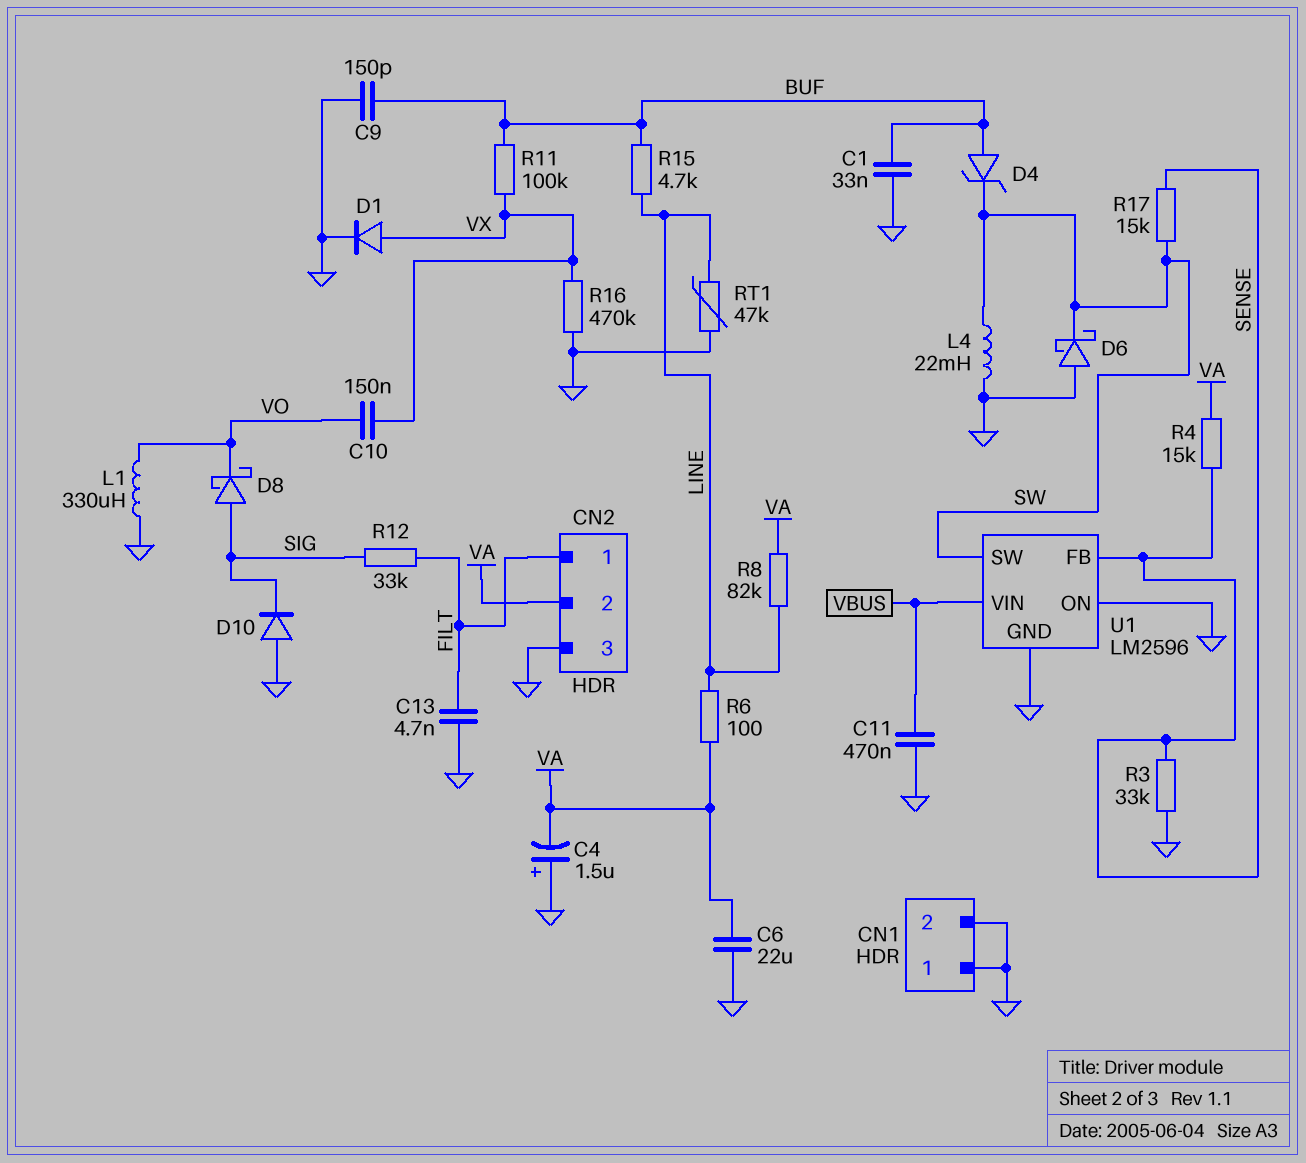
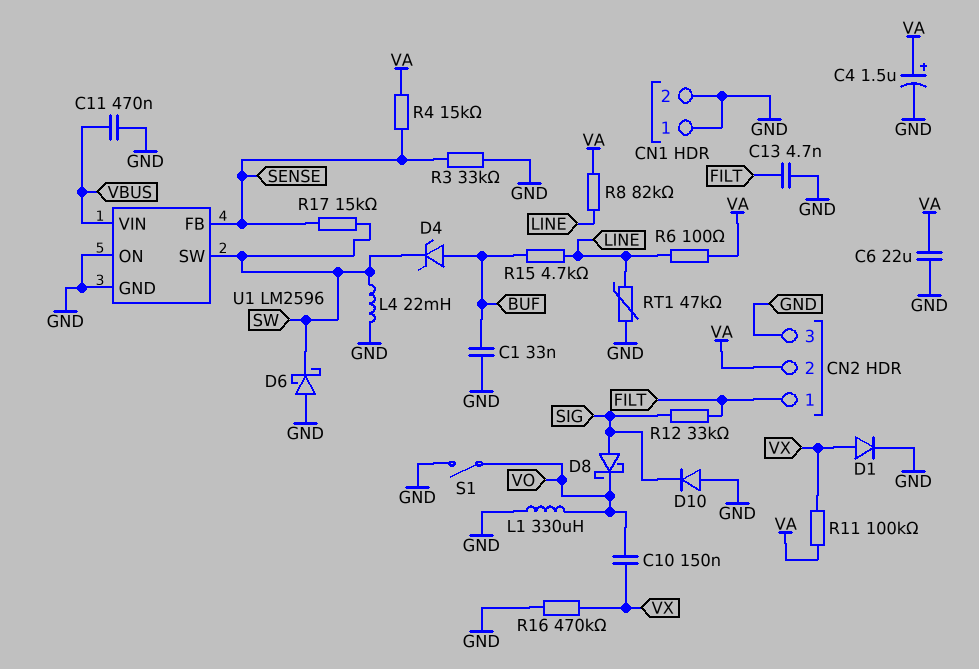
C4: 1.5uF (plus GND, minus VA) -> 1.5uF (plus VA, minus GND)
C9: 150pF (BUF, GND) -> none
R11: 100k (BUF, VX) -> 100k (VA, VX)
S1: none -> switch (GND, VO)

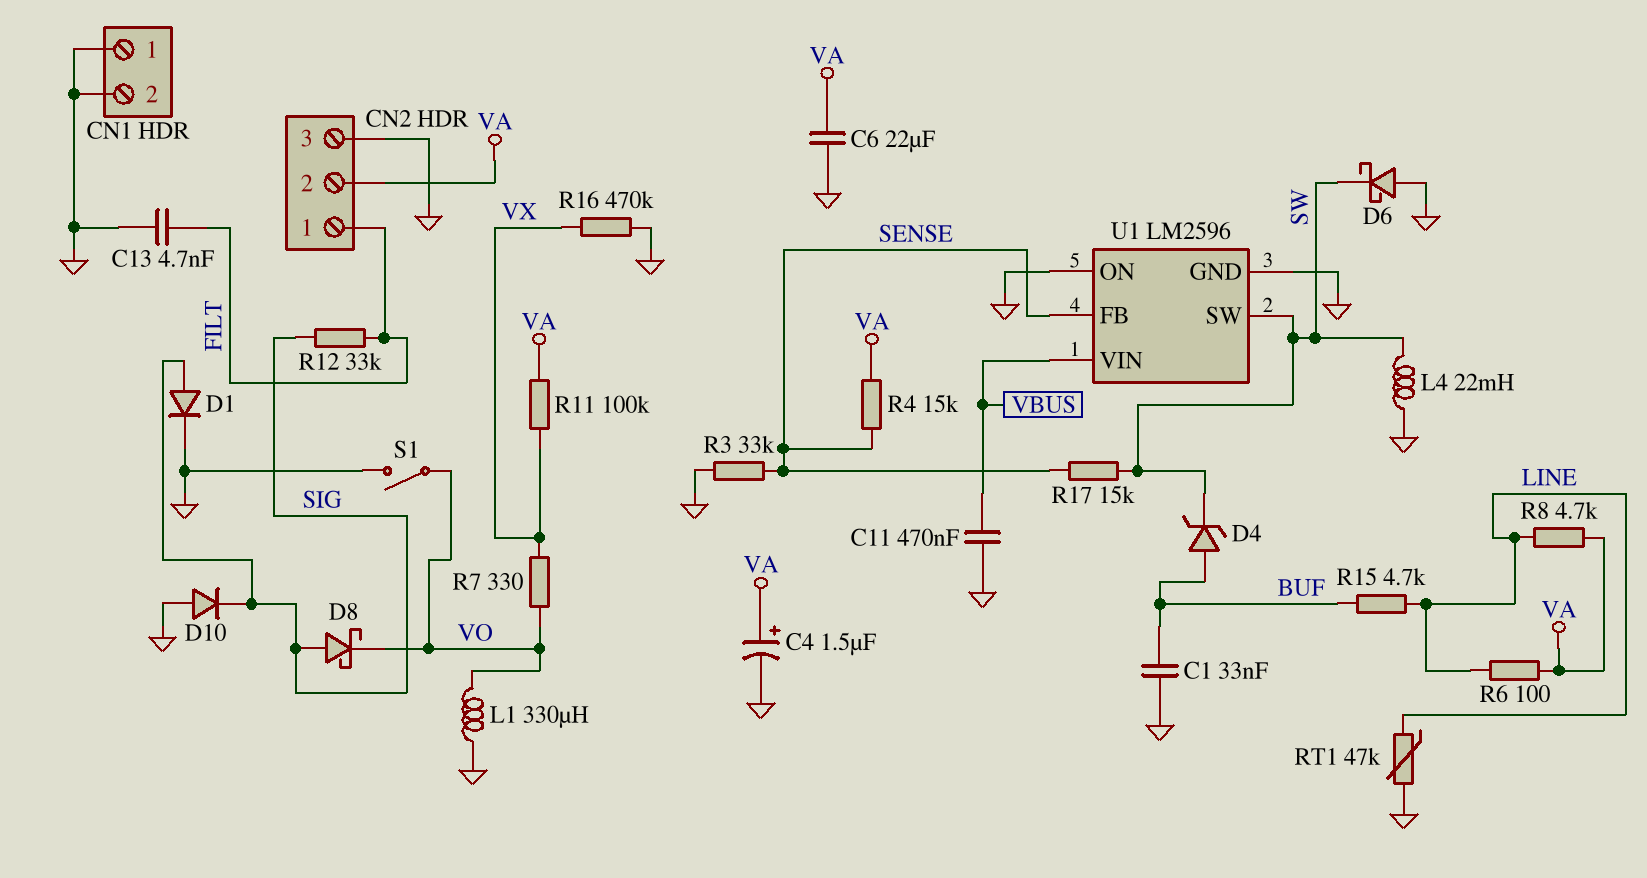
C10: 150nF (VO, VX) -> none
D1: diode (A VX, K GND) -> diode (A SIG, K GND)
R7: none -> 330 (VO, VX)
R8: 82k (LINE, VA) -> 4.7k (LINE, VA)

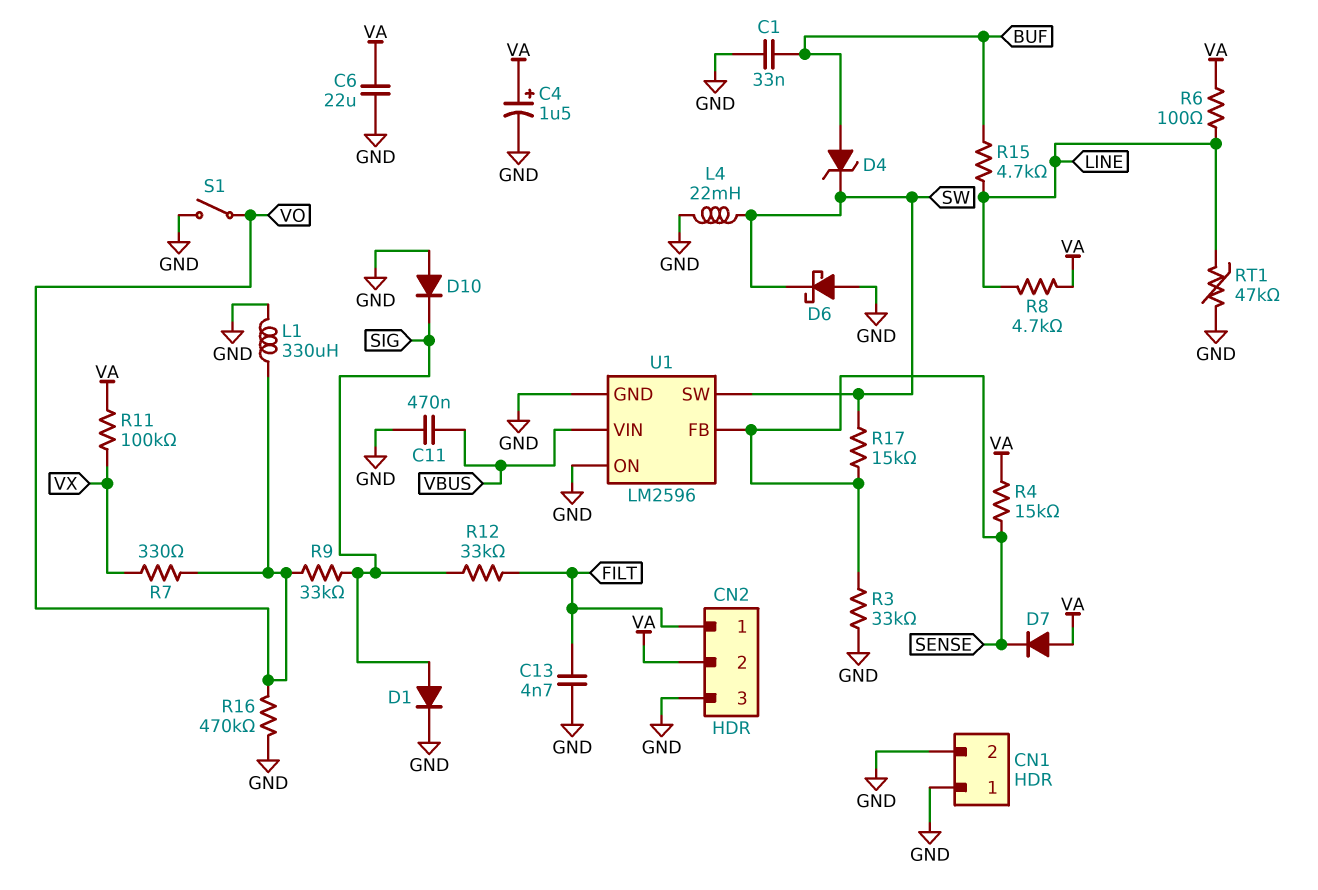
D7: none -> diode (A VA, K SENSE)
D8: schottky (A SIG, K VO) -> none
R9: none -> 33k (SIG, VO)
R16: 470k (GND, VX) -> 470k (GND, VO)

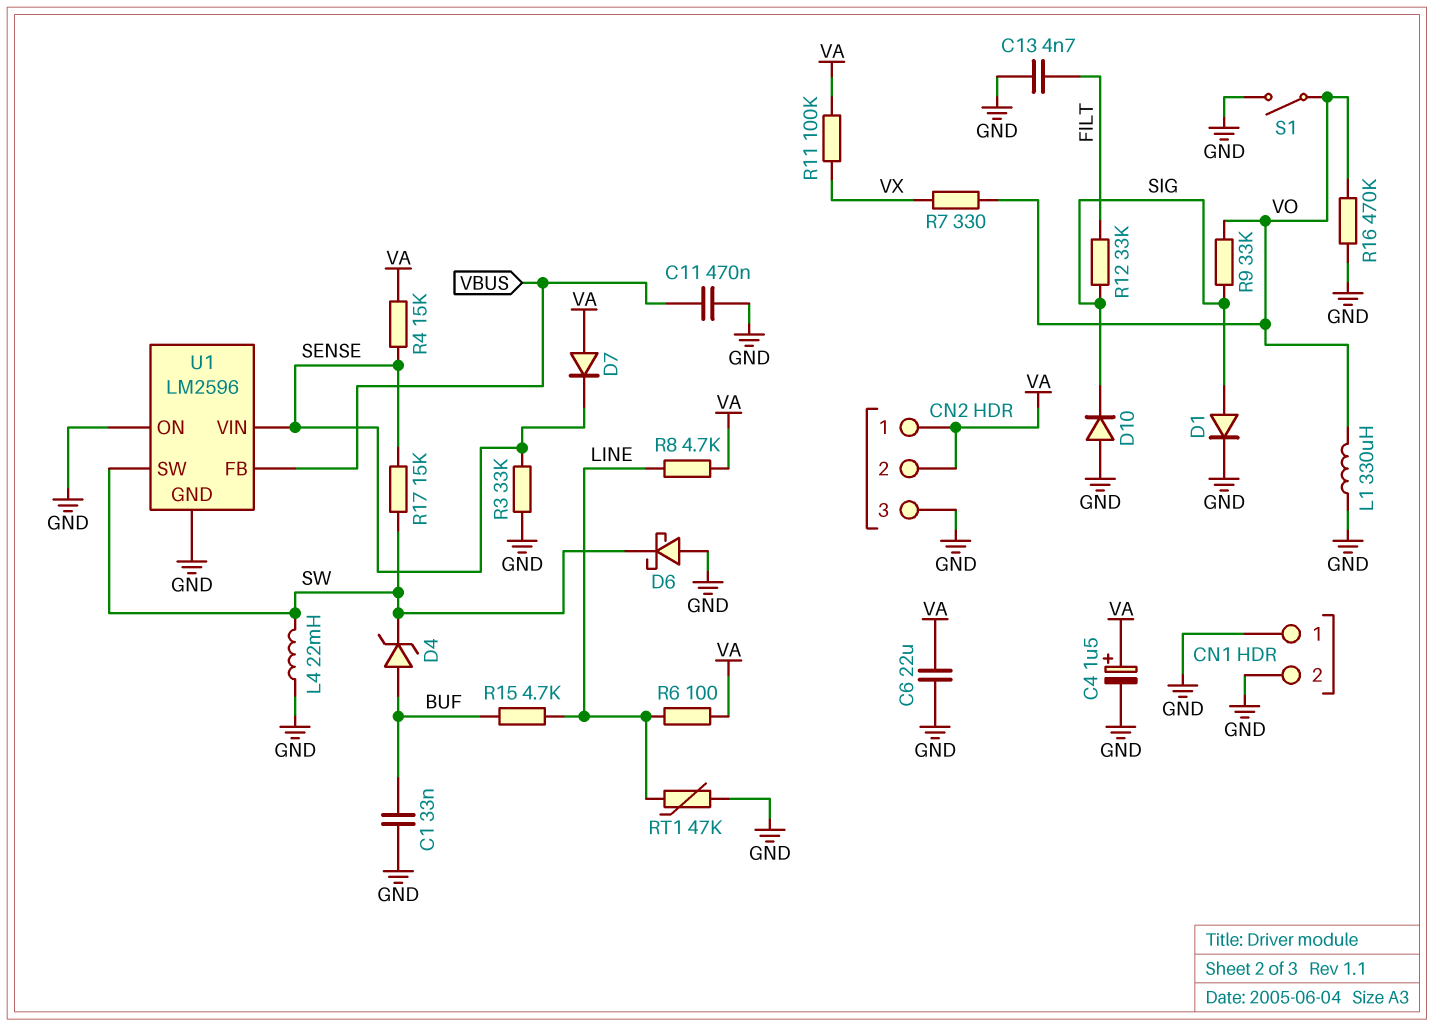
CN2 pin 1: FILT -> VA
U1 pin FB: SENSE -> VBUS
U1 pin VIN: VBUS -> SENSE

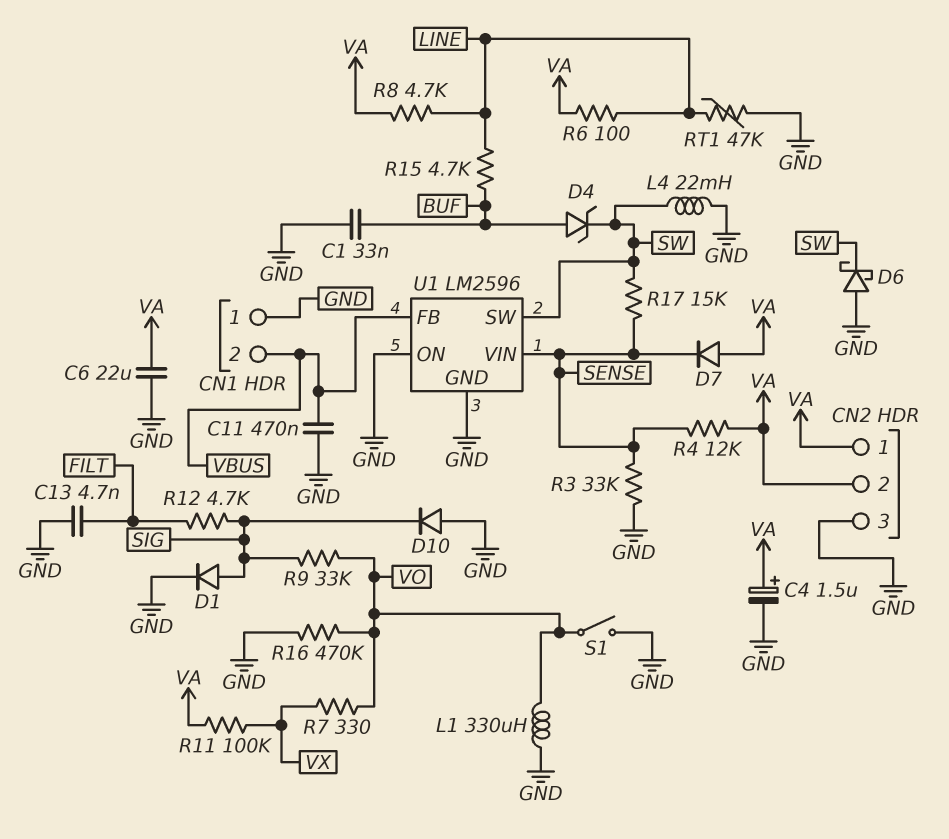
CN1 pin 2: GND -> VBUS
R4: 15k (SENSE, VA) -> 12k (SENSE, VA)
R12: 33k (FILT, SIG) -> 4.7k (FILT, SIG)

